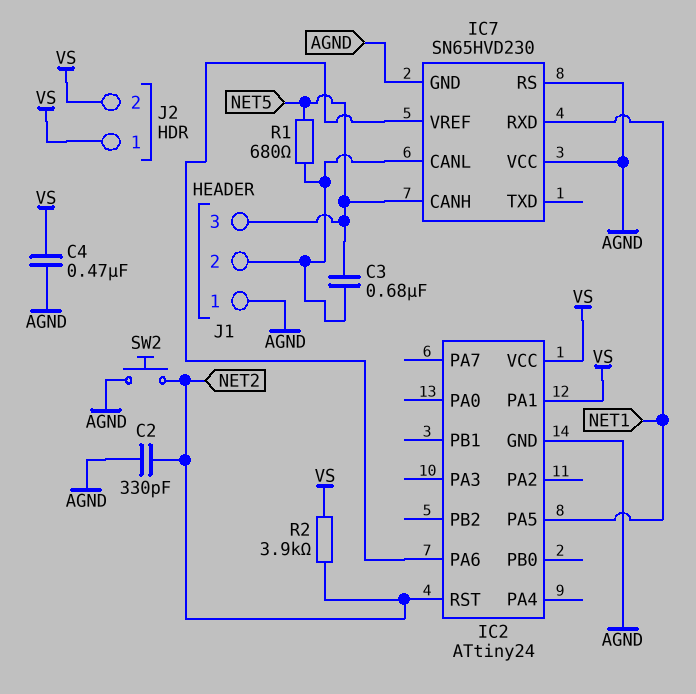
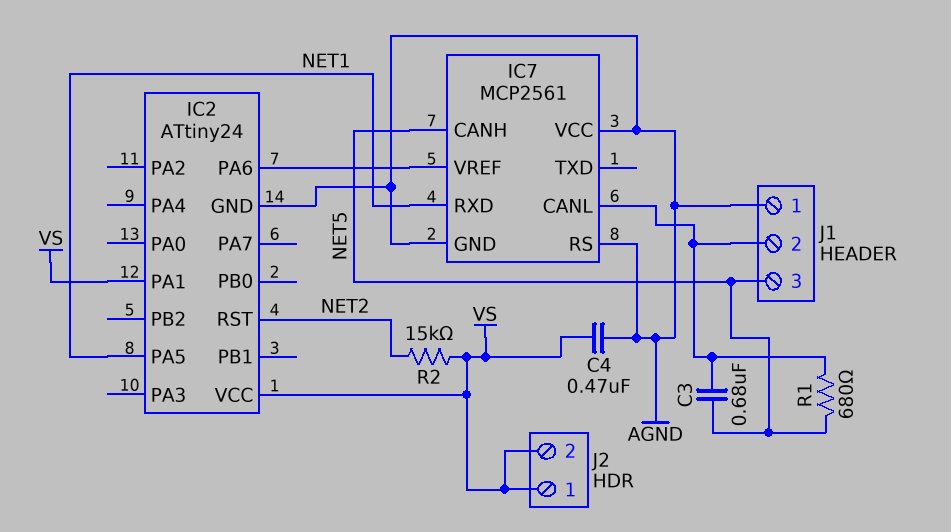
C2: 330pF (AGND, NET2) -> none
IC7: SN65HVD230 -> MCP2561
R2: 3.9k (NET2, VS) -> 15k (NET2, VS)
SW2: button (AGND, NET2) -> none

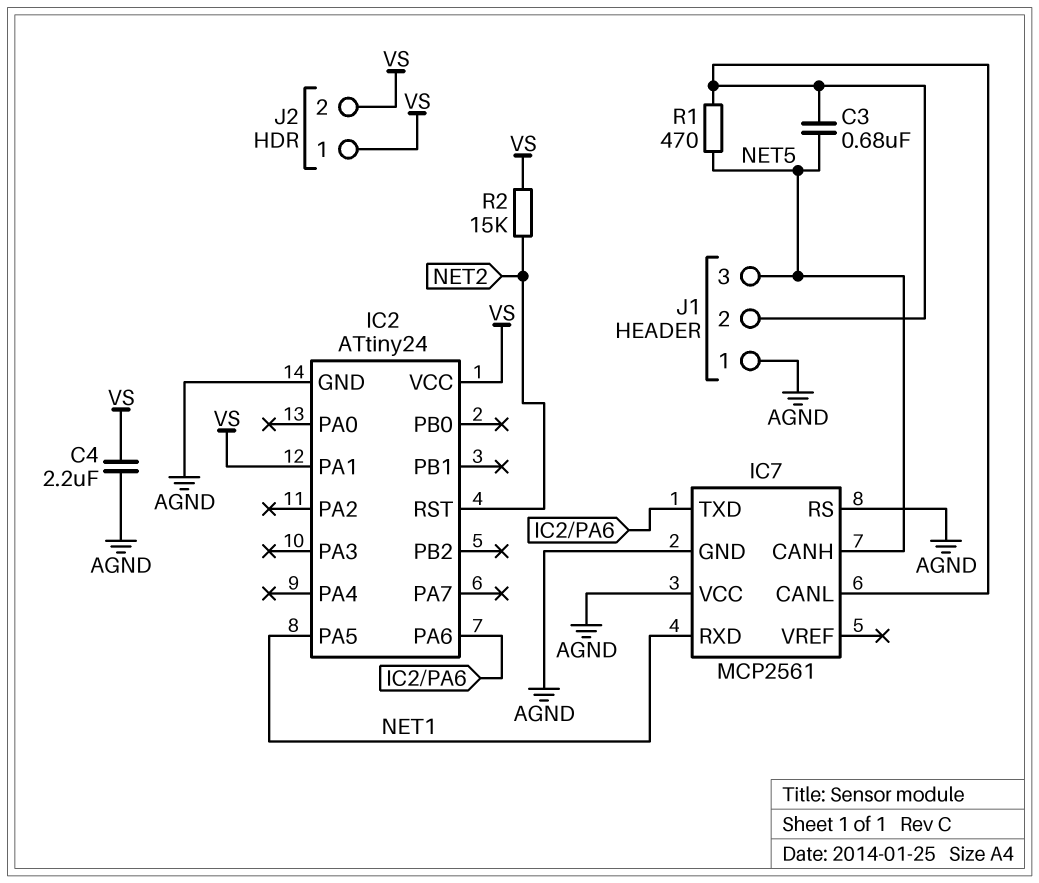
C4: 470nF (AGND, VS) -> 2.2uF (AGND, VS)
IC7 pin TXD: none -> IC2/PA6
IC7 pin VREF: IC2/PA6 -> none
R1: 680 (IC7/CANL, NET5) -> 470 (IC7/CANL, NET5)

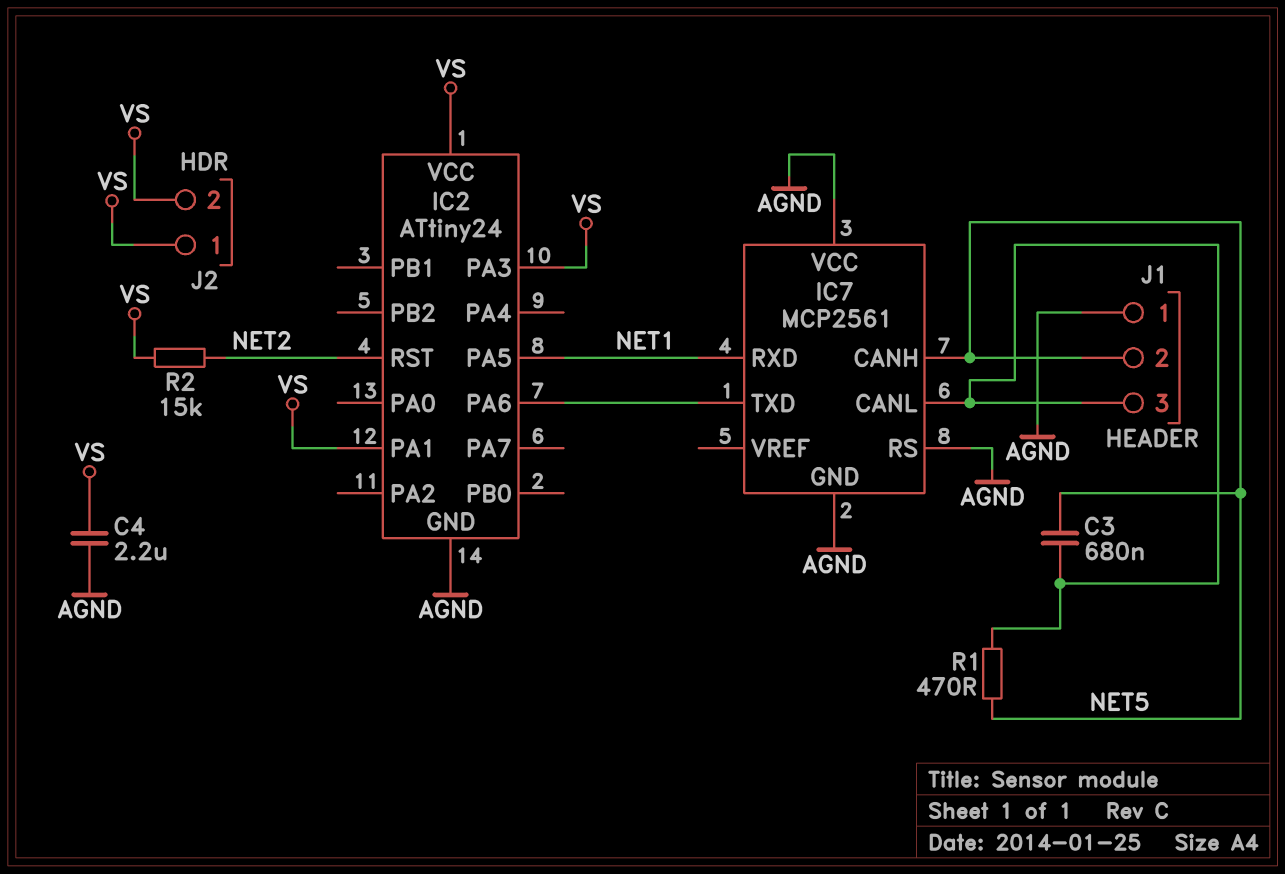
IC2 pin PA3: none -> VS
J1 pin 2: IC7/CANL -> NET5
J1 pin 3: NET5 -> IC7/CANL

